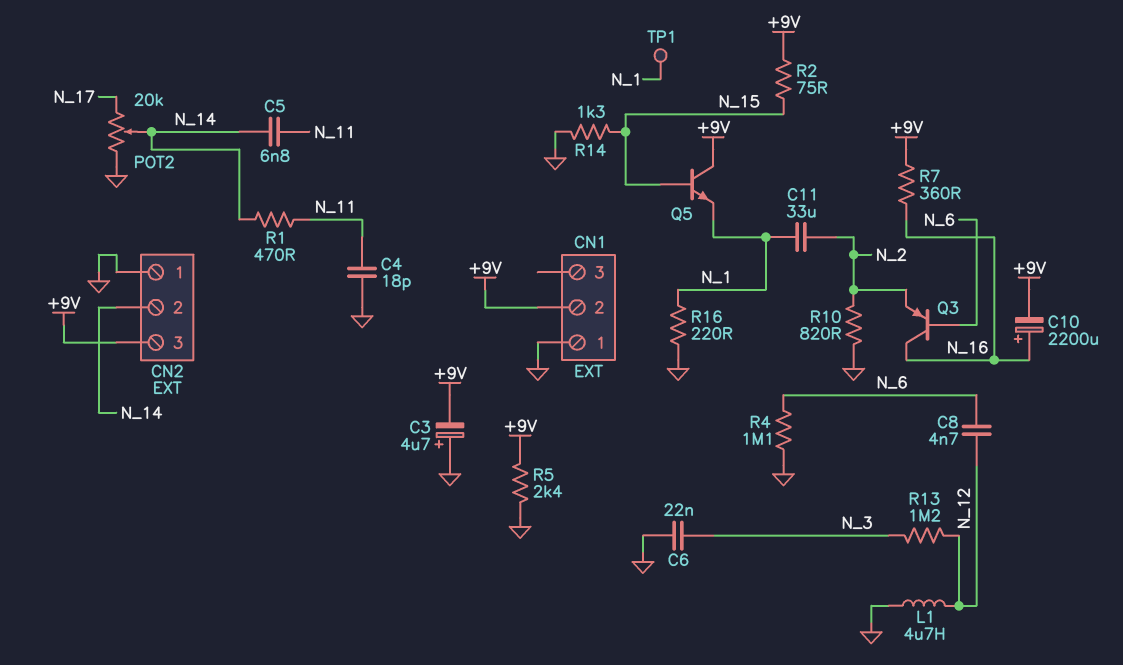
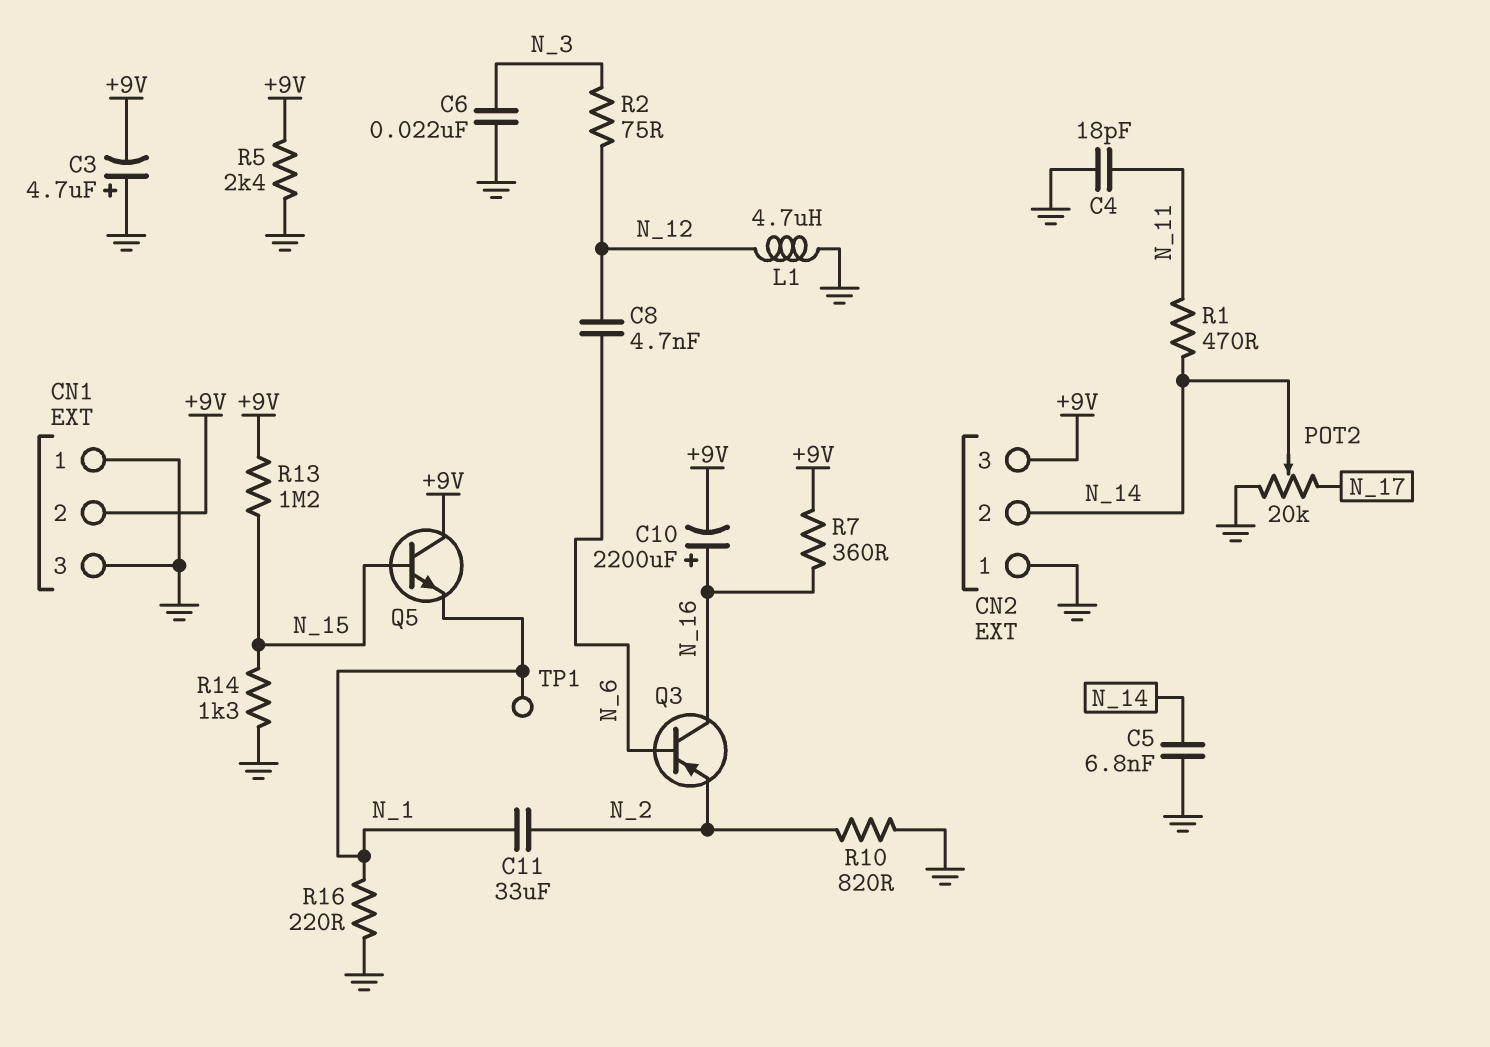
C5: 6.8nF (N_11, N_14) -> 6.8nF (GND, N_14)
CN1 pin 3: none -> GND
R2: 75 (+9V, N_15) -> 75 (N_3, N_12)
R4: 1.1M (GND, N_6) -> none
R13: 1.2M (N_3, N_12) -> 1.2M (+9V, N_15)

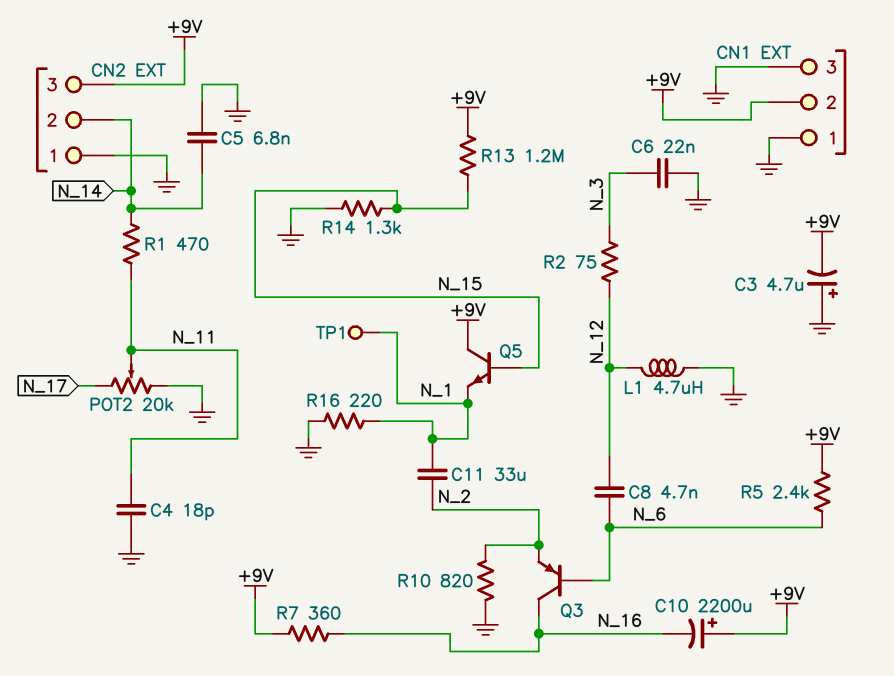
C10: 2200uF (plus N_16, minus +9V) -> 2200uF (plus +9V, minus N_16)
POT2: 20k (GND, N_17, wiper N_14) -> 20k (GND, N_17, wiper N_11)
R5: 2.4k (+9V, GND) -> 2.4k (+9V, N_6)

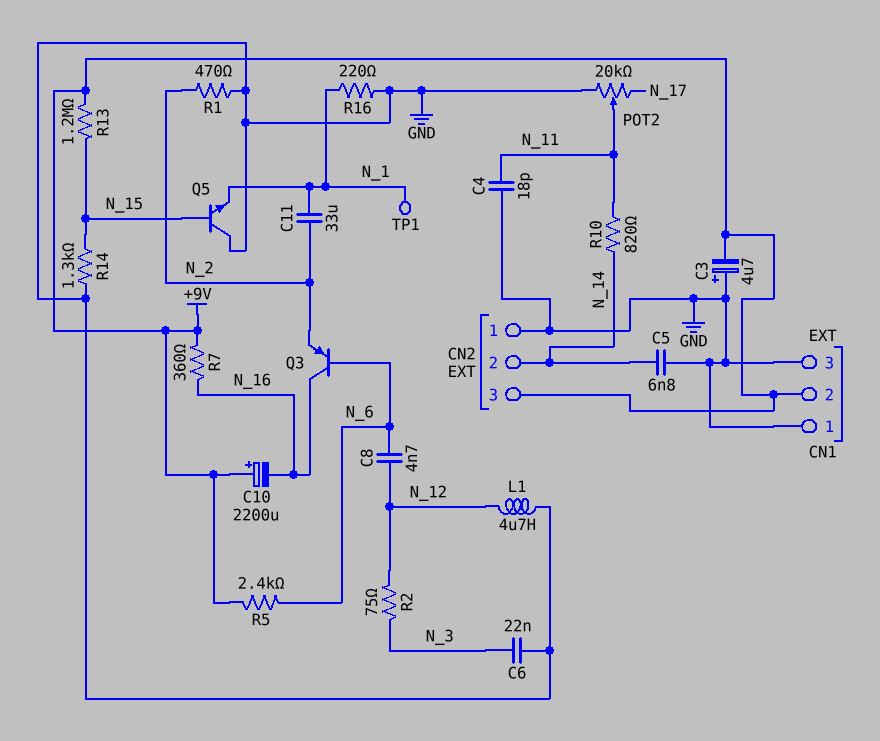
Q5: NPN (B N_15, C +9V, E N_1) -> NPN (B N_15, C GND, E N_1)
R1: 470 (N_11, N_14) -> 470 (GND, N_2)
R10: 820 (GND, N_2) -> 820 (N_11, N_14)

